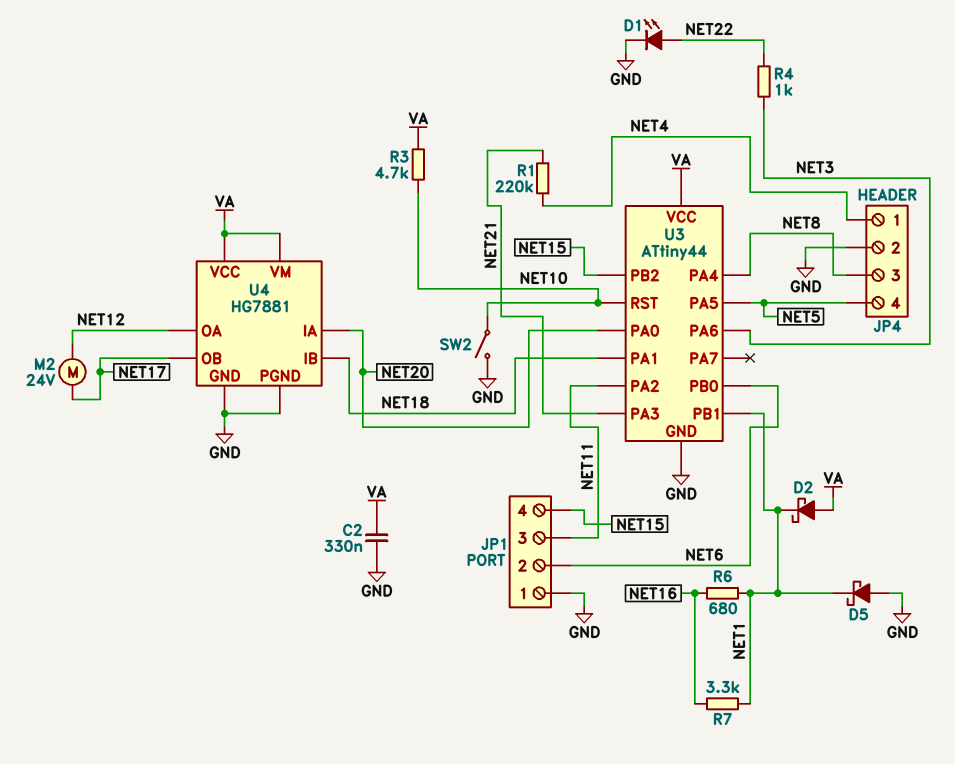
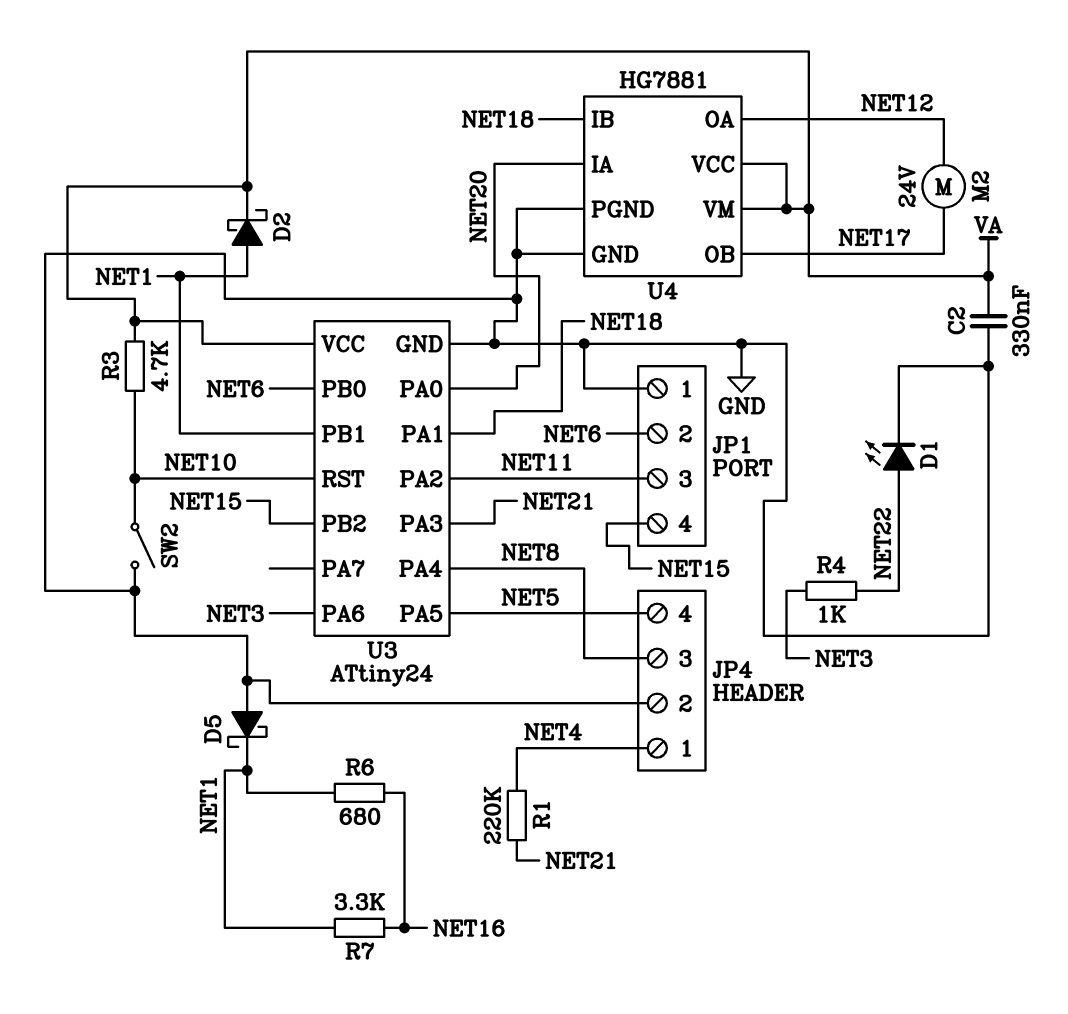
D2: schottky (A VA, K NET1) -> schottky (A NET1, K VA)
U3: ATtiny44 -> ATtiny24

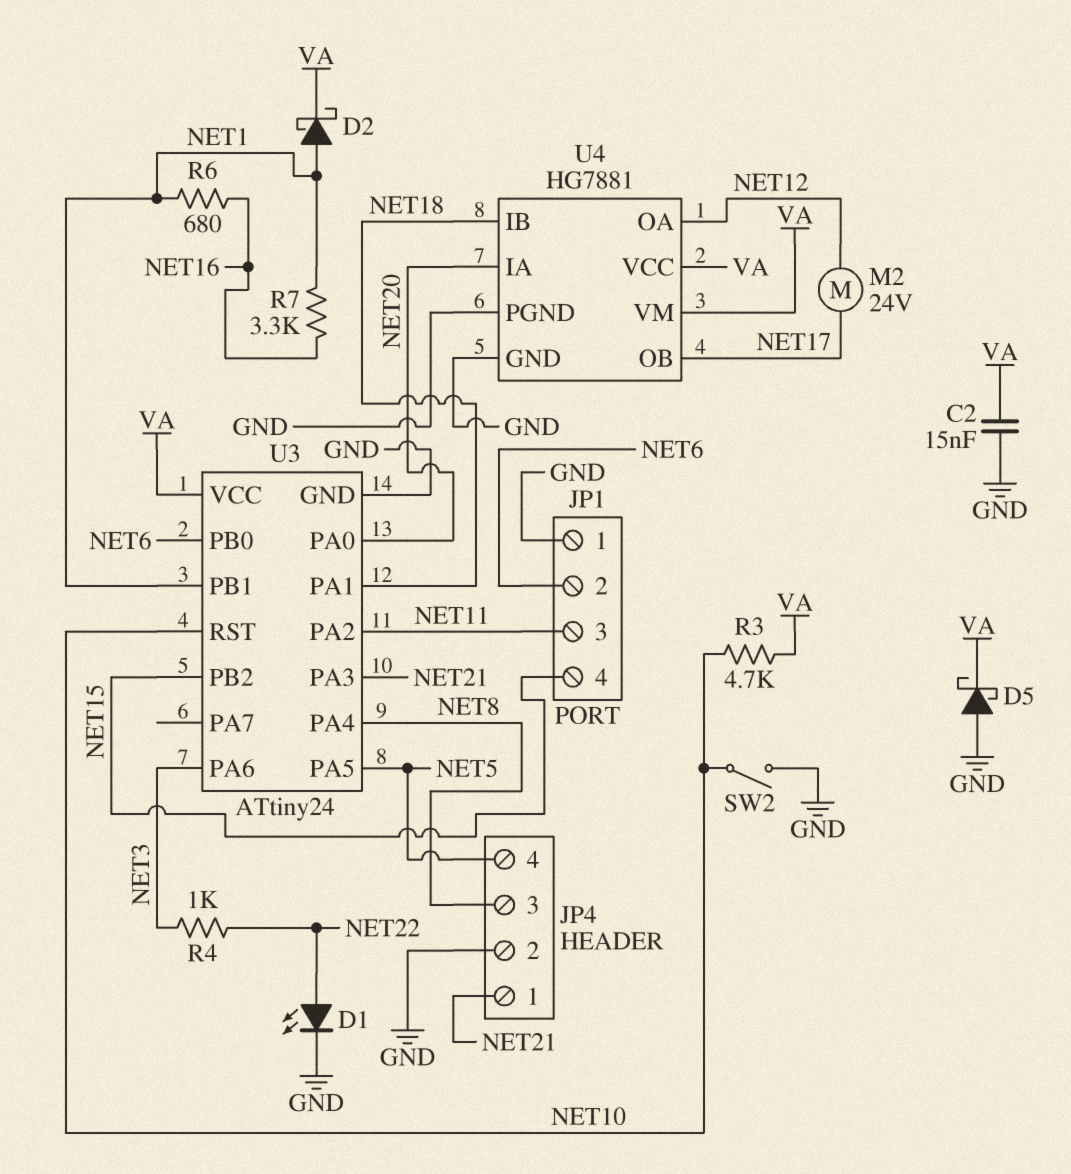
C2: 330nF (GND, VA) -> 15nF (GND, VA)
D5: schottky (A GND, K NET1) -> schottky (A GND, K VA)
JP4 pin 1: NET4 -> NET21
R1: 220k (NET4, NET21) -> none

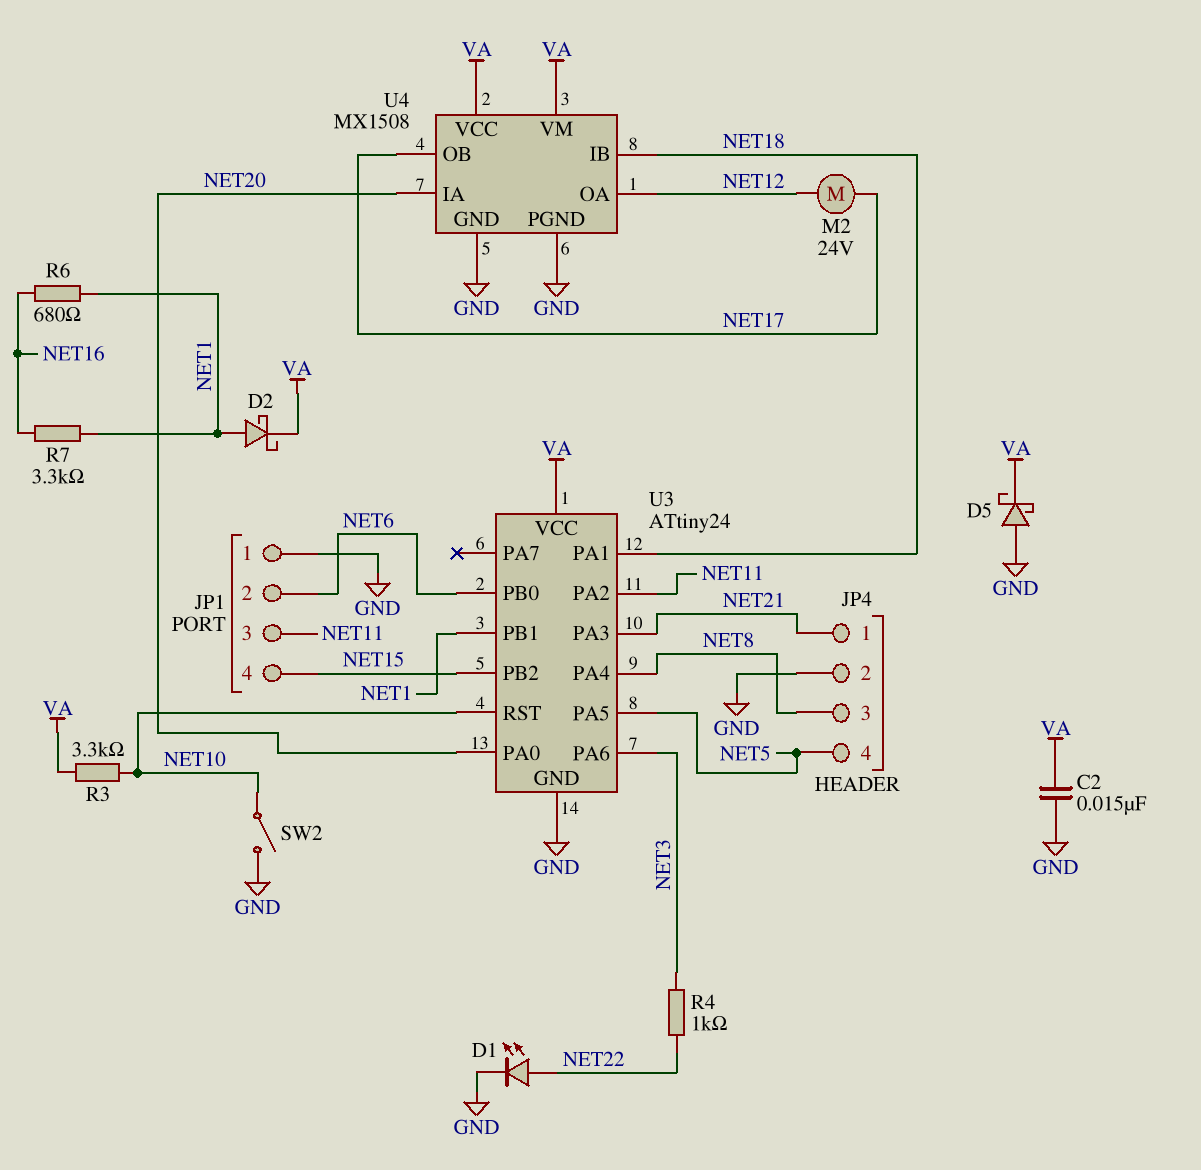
R3: 4.7k (NET10, VA) -> 3.3k (NET10, VA)
U4: HG7881 -> MX1508

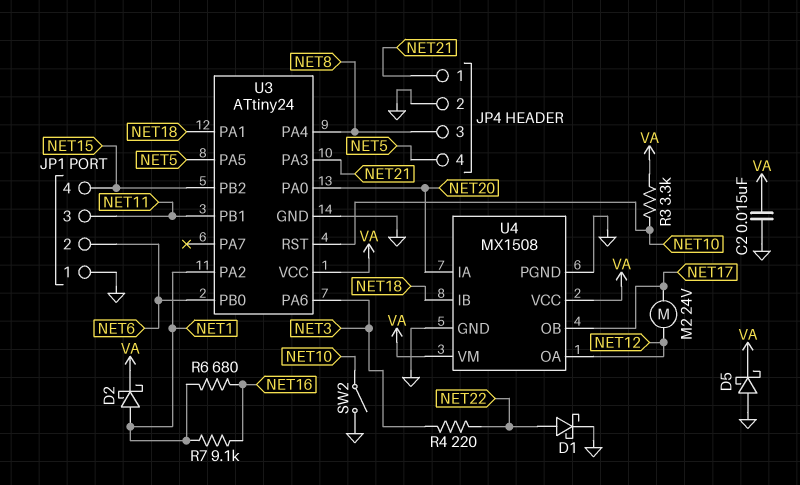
D1: LED (A NET22, K GND) -> schottky (A NET22, K GND)
R4: 1k (NET3, NET22) -> 220 (NET3, NET22)
R7: 3.3k (NET1, NET16) -> 9.1k (NET1, NET16)
U3 pin PA2: NET11 -> NET1
U3 pin PB1: NET1 -> NET11

